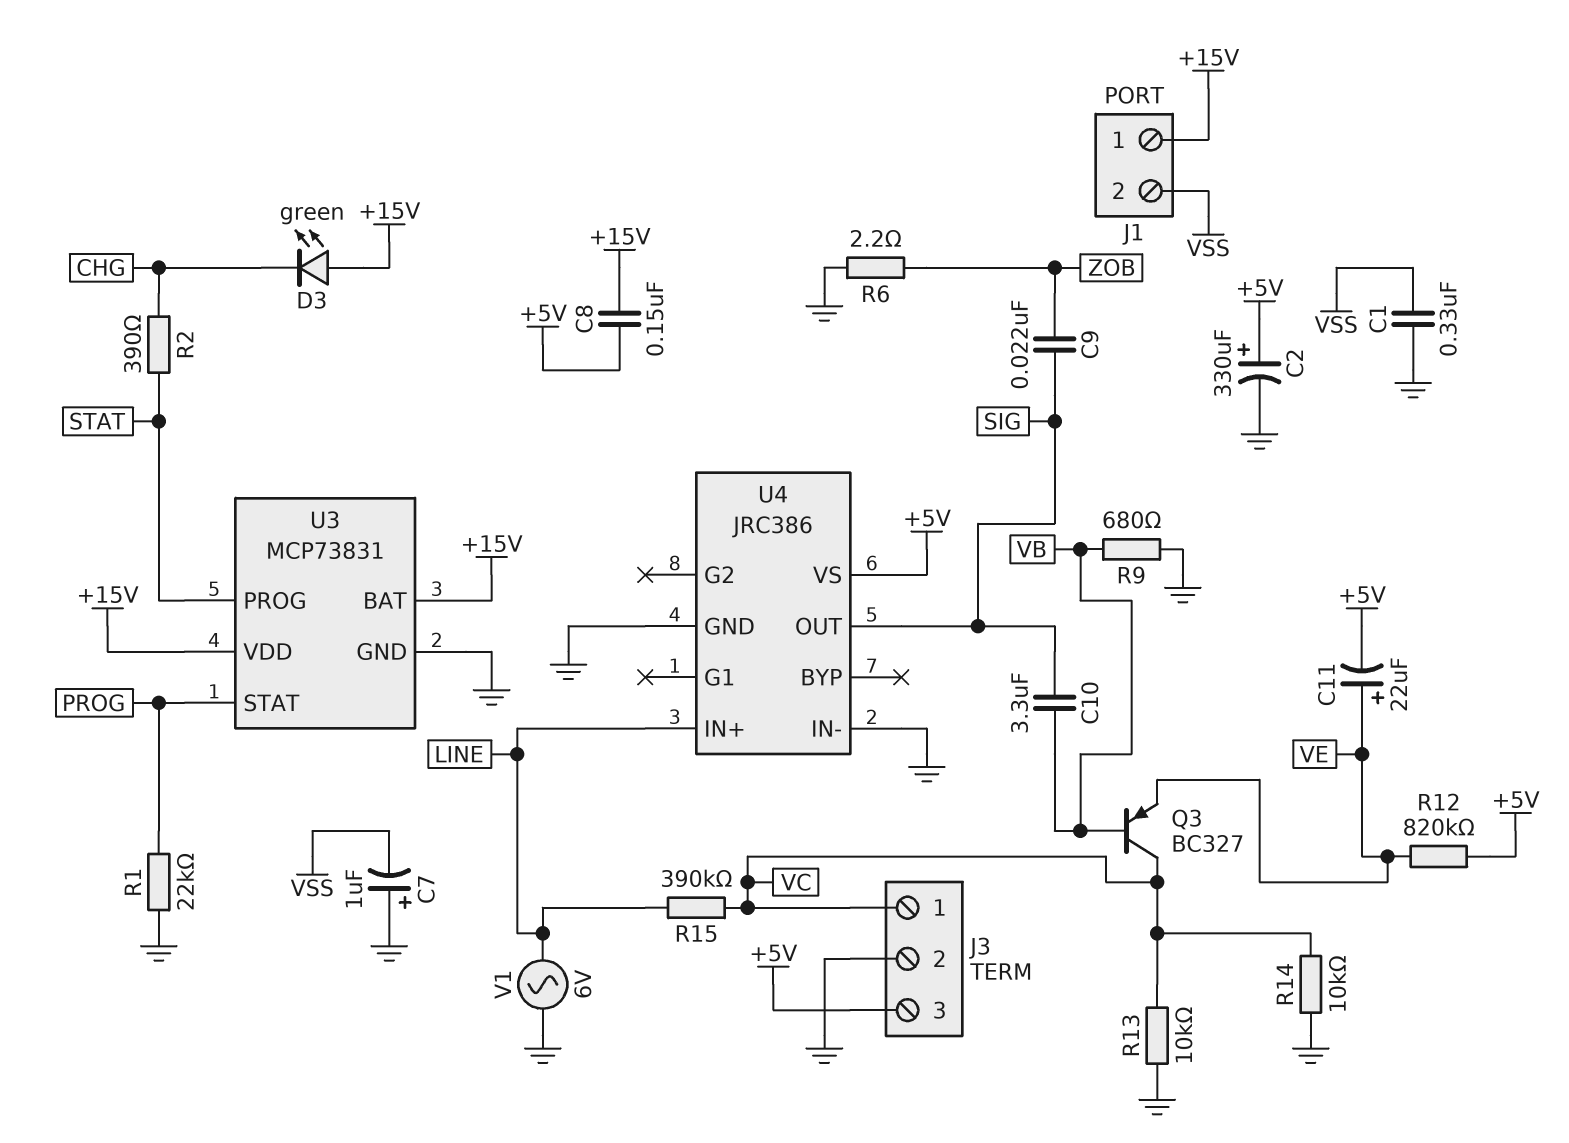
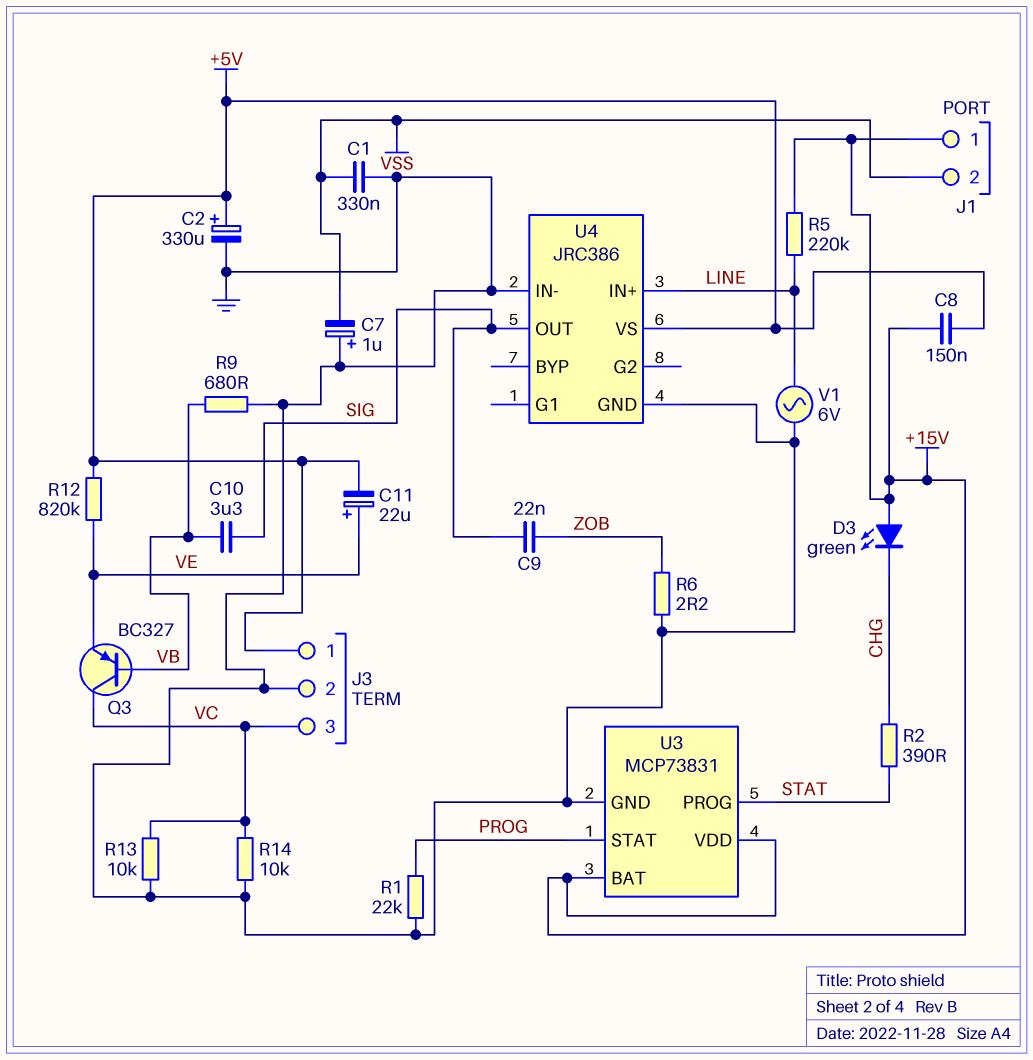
J3 pin 1: VC -> +5V
J3 pin 3: +5V -> VC
R5: none -> 220k (+15V, LINE)
R15: 390k (LINE, VC) -> none

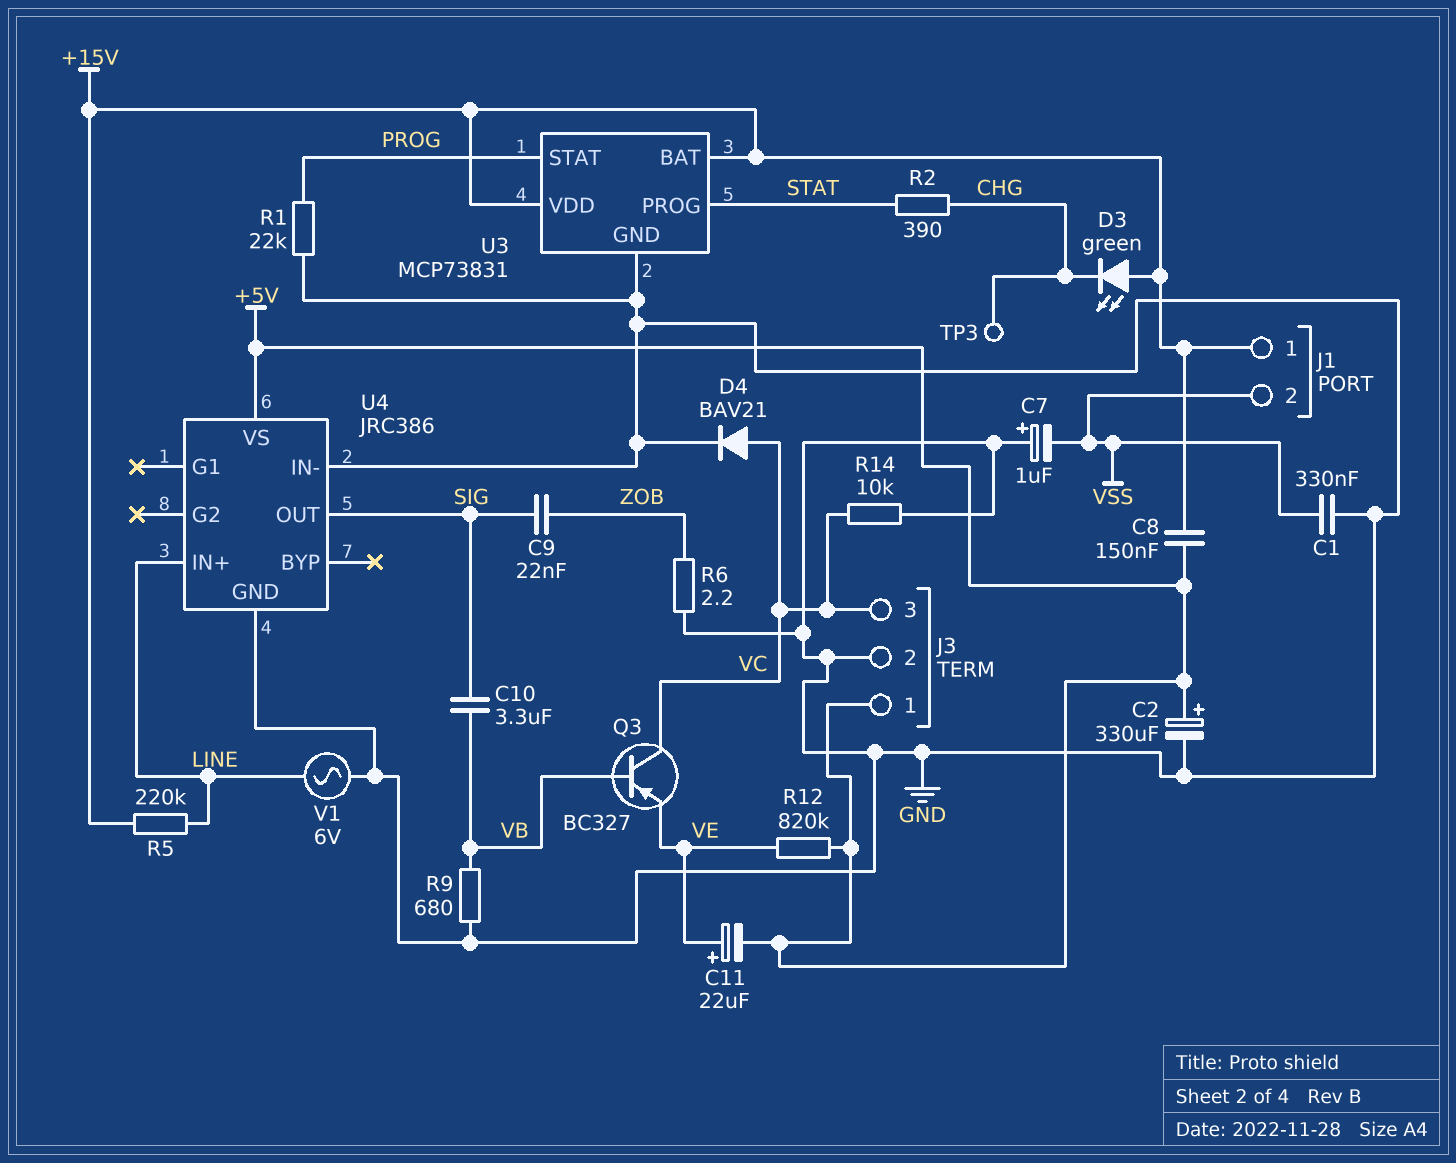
D4: none -> diode BAV21 (A VC, K GND)
R13: 10k (GND, VC) -> none
TP3: none -> test point (CHG)

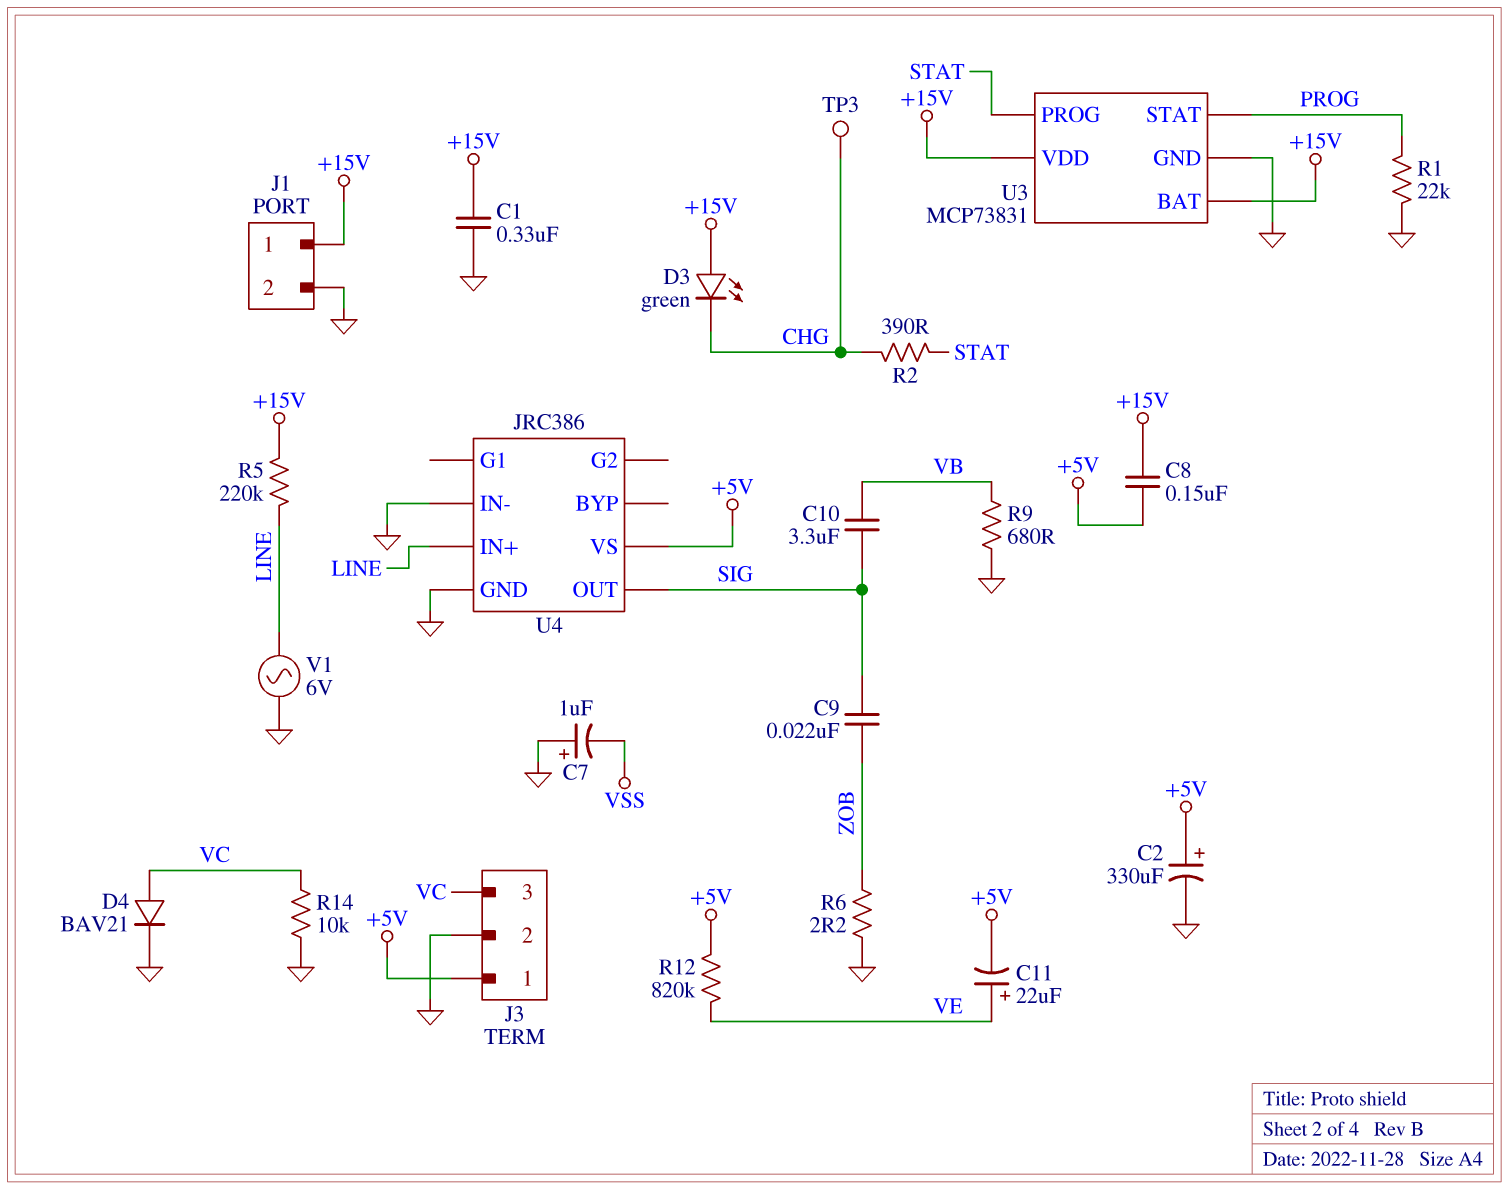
C1: 330nF (GND, VSS) -> 330nF (+15V, GND)
J1 pin 2: VSS -> GND
Q3: PNP BC327 (B VB, C VC, E VE) -> none

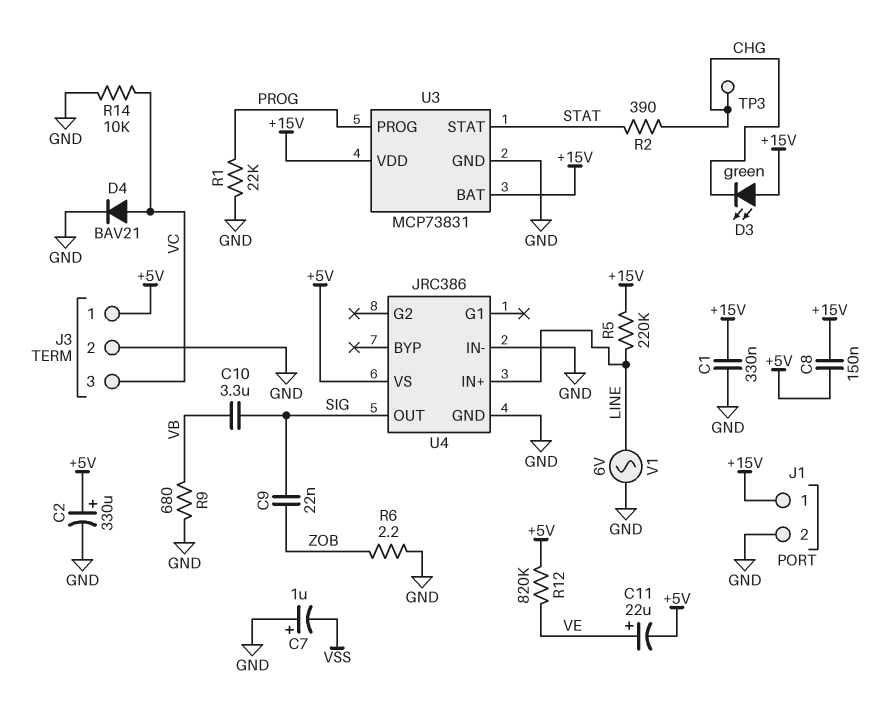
U3 pin PROG: STAT -> PROG
U3 pin STAT: PROG -> STAT

